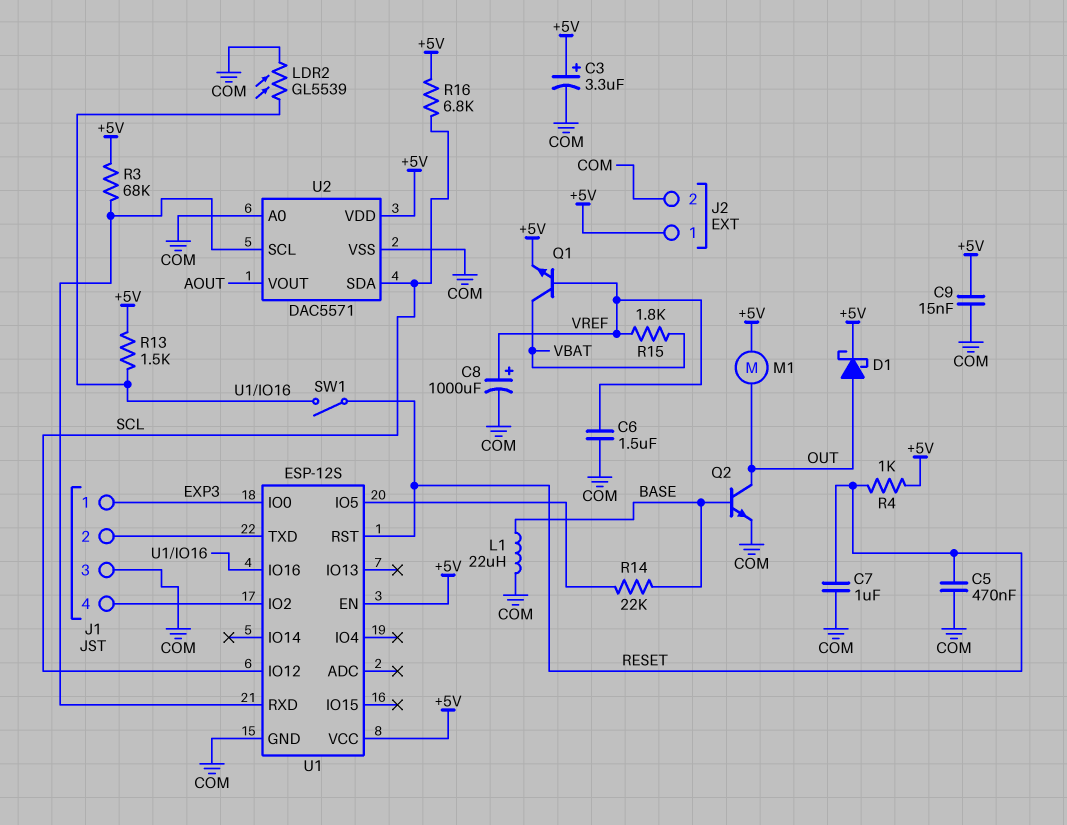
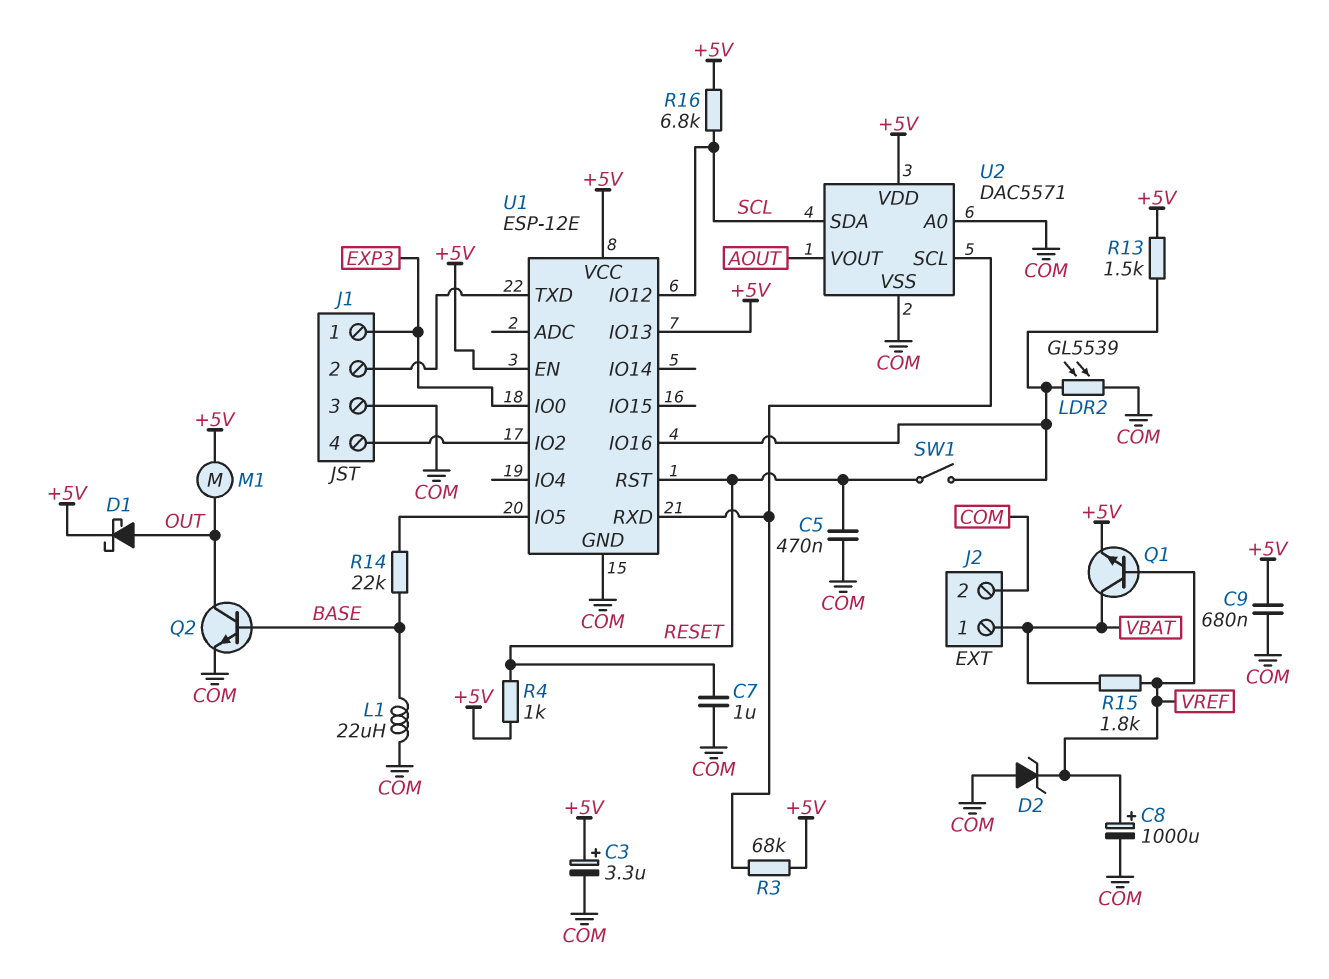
C6: 1.5uF (COM, VREF) -> none
C9: 15nF (+5V, COM) -> 680nF (+5V, COM)
D2: none -> zener (A COM, K VREF)
J2 pin 1: +5V -> VBAT
U1: ESP-12S -> ESP-12E
U1 pin IO13: none -> +5V

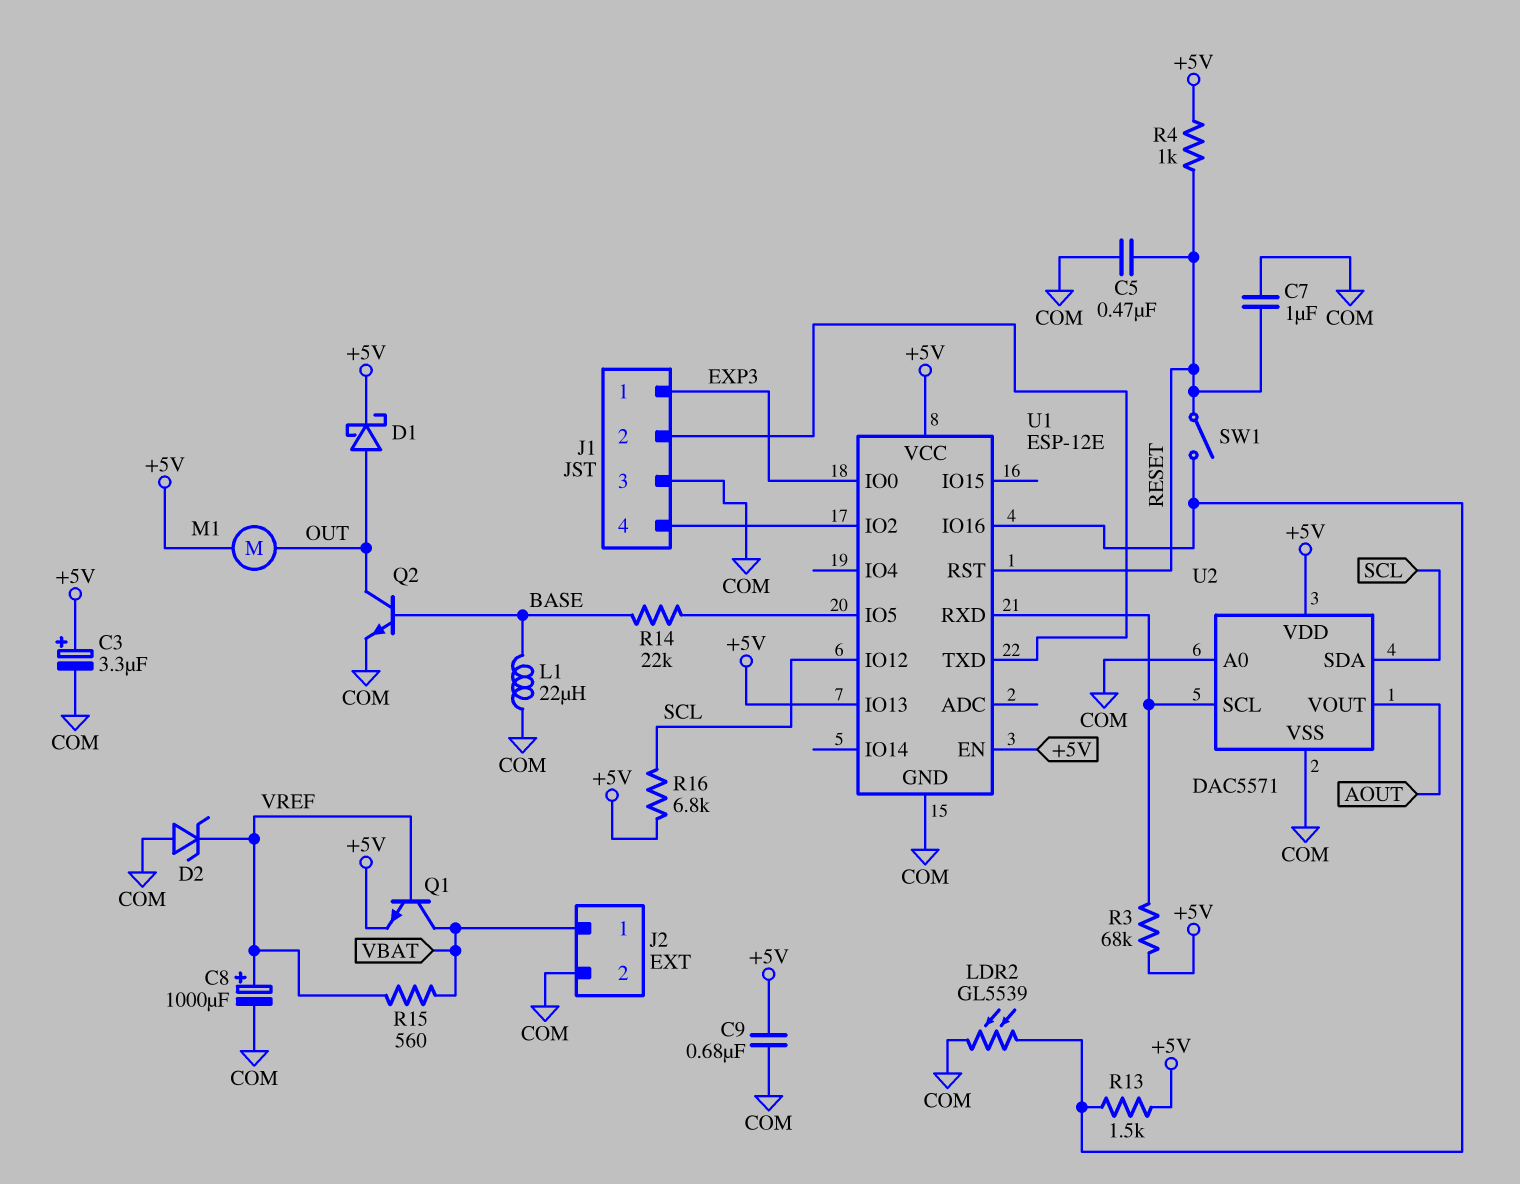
R15: 1.8k (VBAT, VREF) -> 560 (VBAT, VREF)

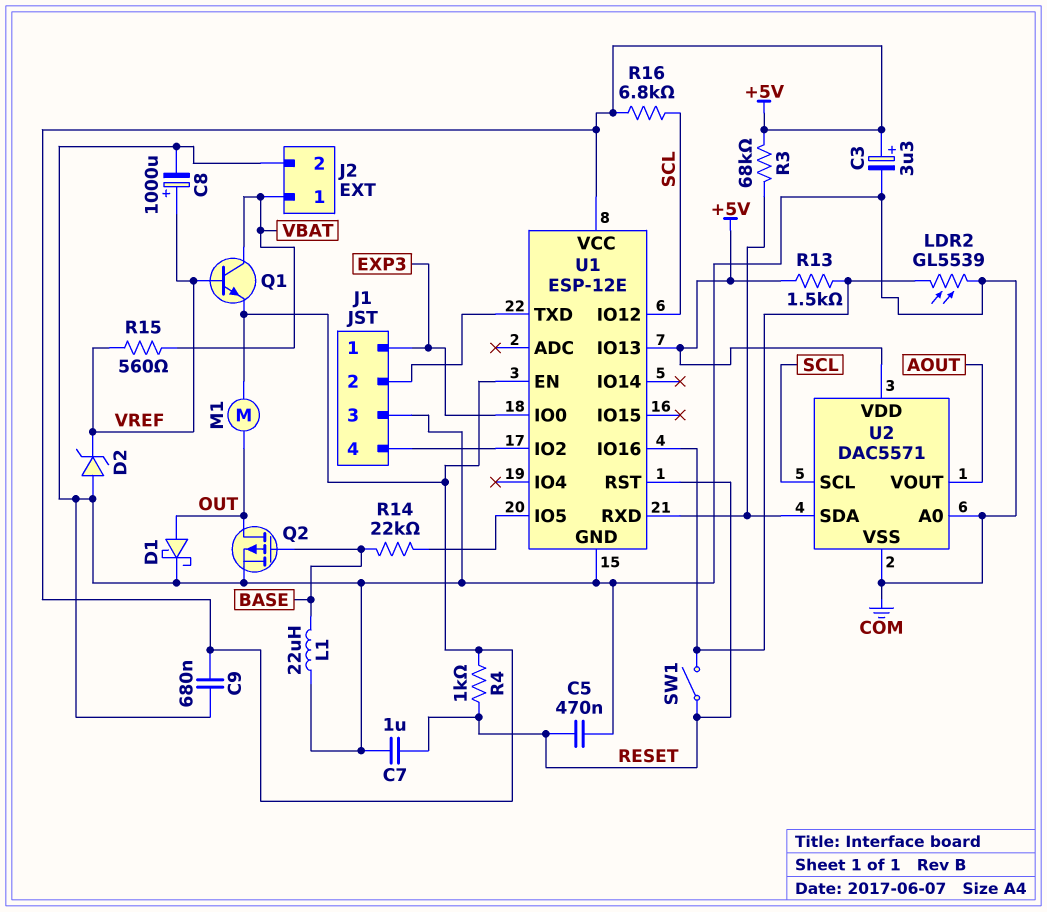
D1: schottky (A OUT, K +5V) -> schottky (A OUT, K COM)
Q2: NPN (B BASE, C OUT, E COM) -> PMOS (G BASE, D OUT, S COM)
U2 pin SCL: U1/RXD -> SCL
U2 pin SDA: SCL -> U1/RXD

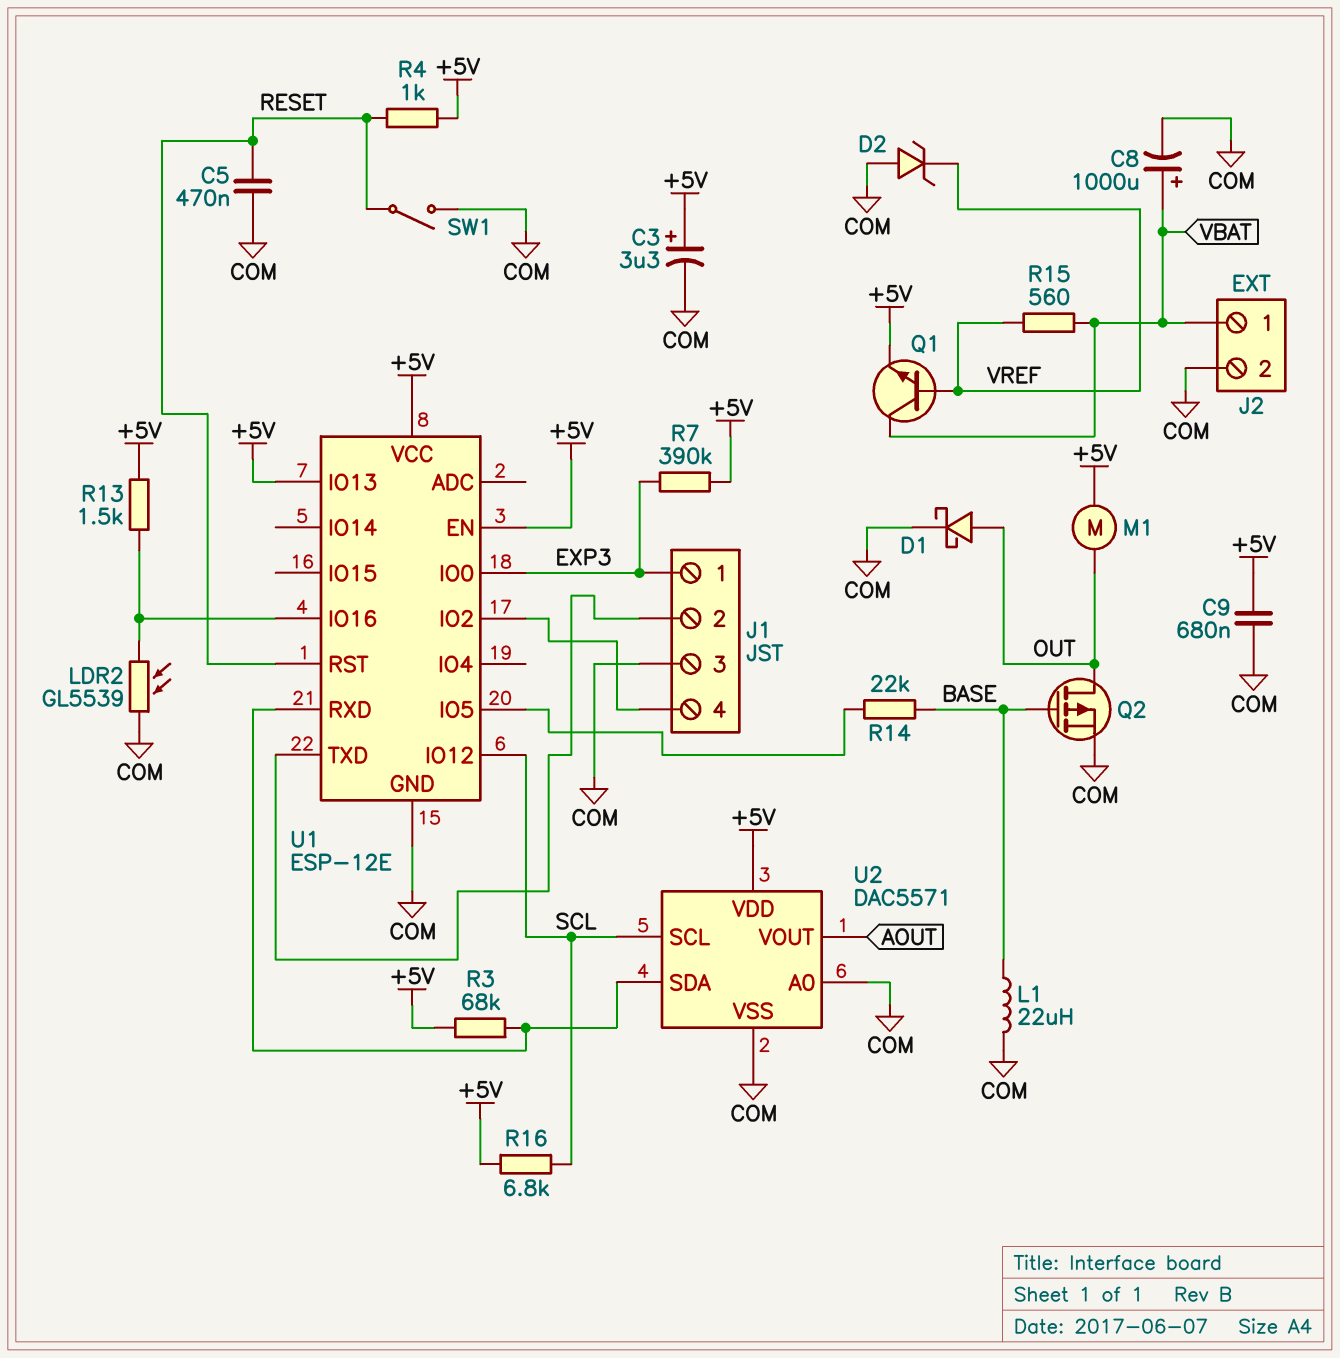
C7: 1uF (COM, RESET) -> none
C8: 1000uF (plus VREF, minus COM) -> 1000uF (plus VBAT, minus COM)
R7: none -> 390k (+5V, EXP3)
SW1: switch (RESET, U1/IO16) -> switch (COM, RESET)

